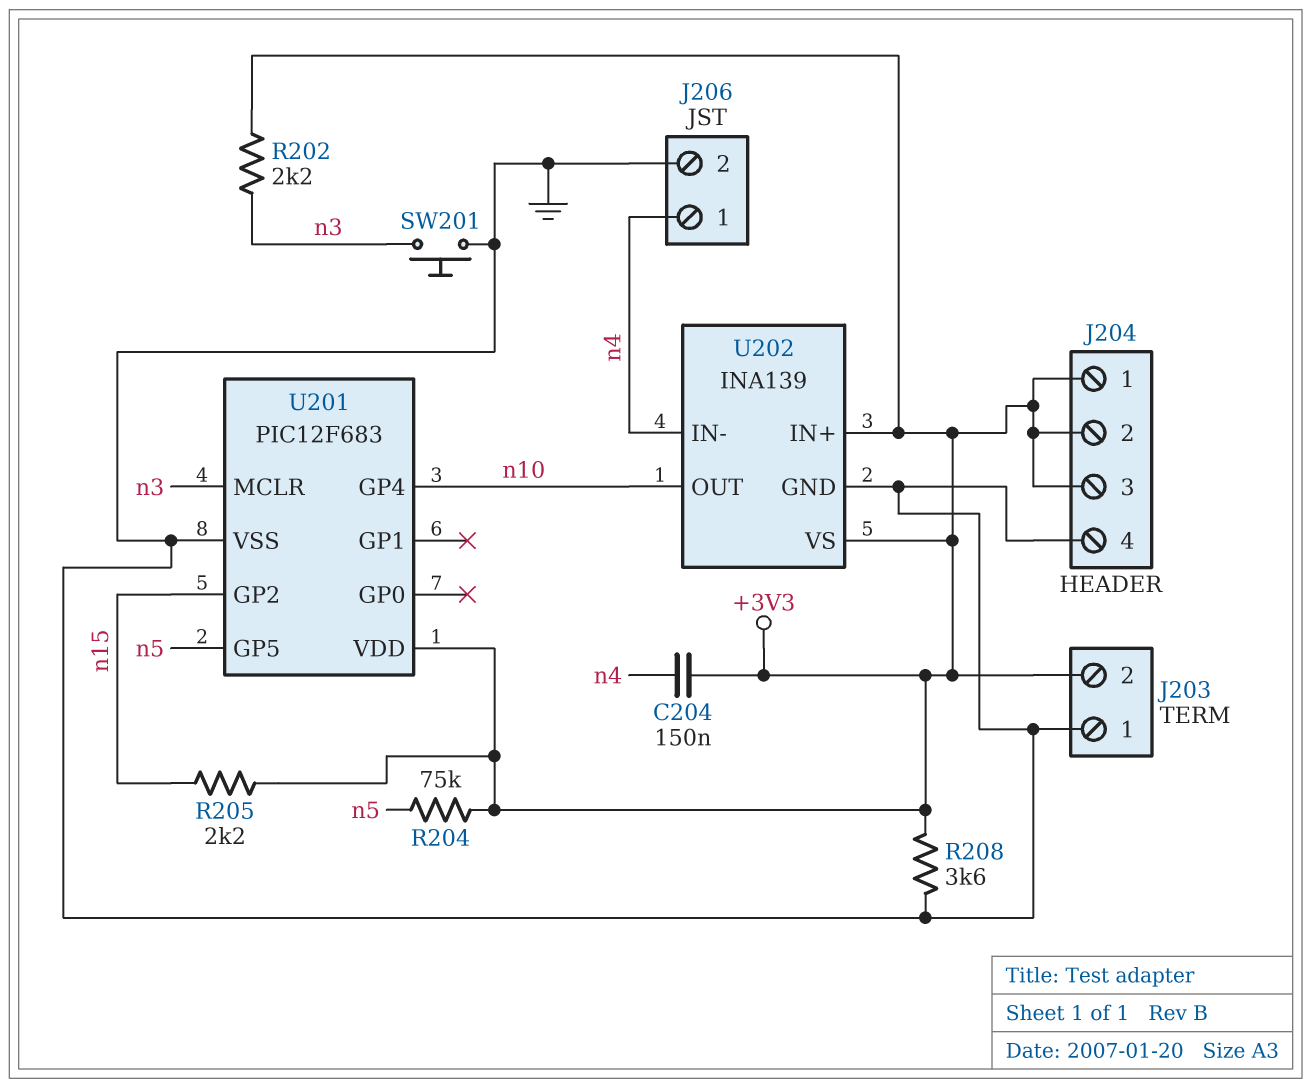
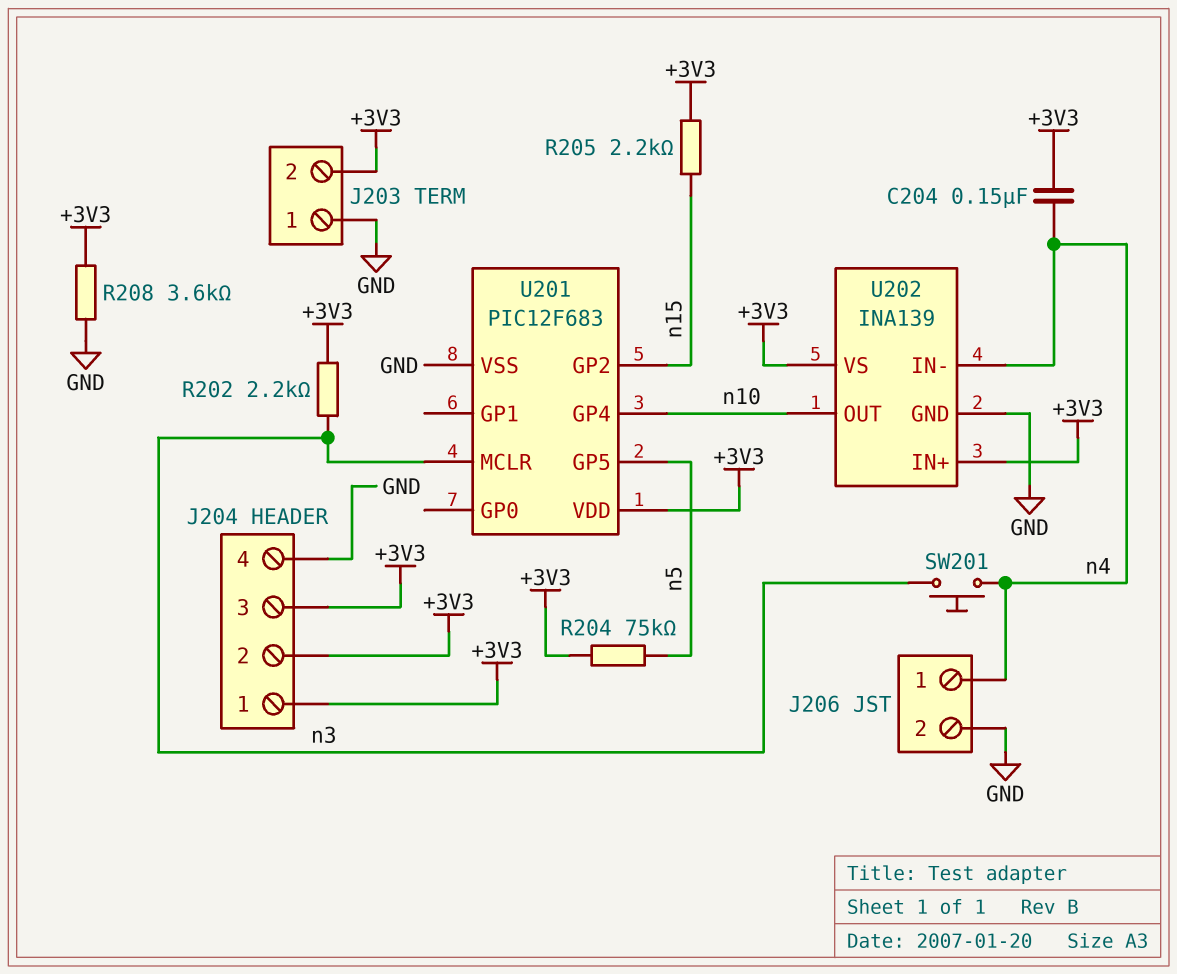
SW201: button (GND, n3) -> button (n3, n4)

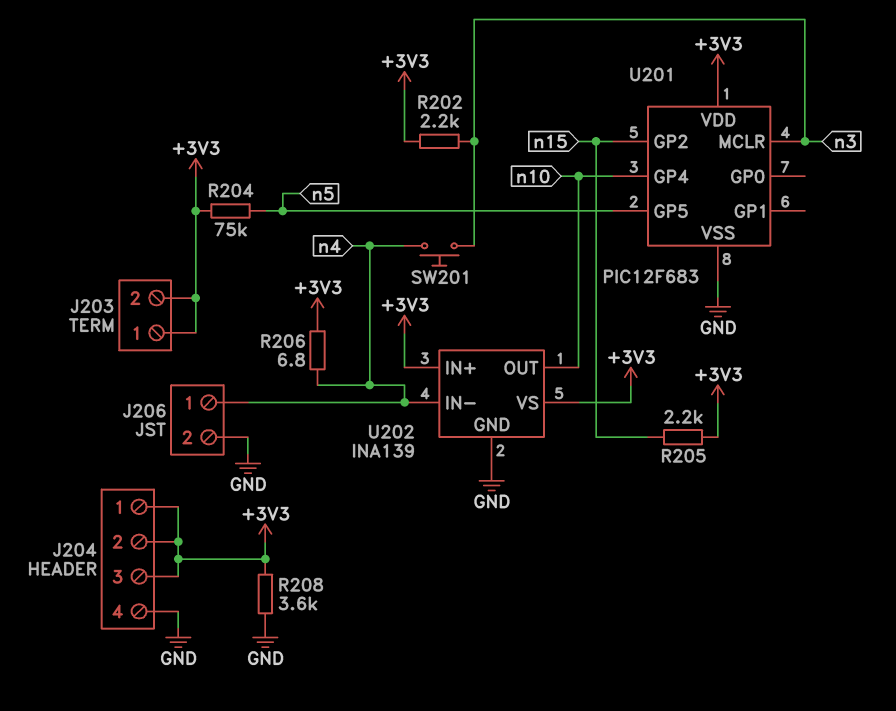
C204: 150nF (+3V3, n4) -> none
J203 pin 1: GND -> +3V3
R206: none -> 6.8 (+3V3, n4)

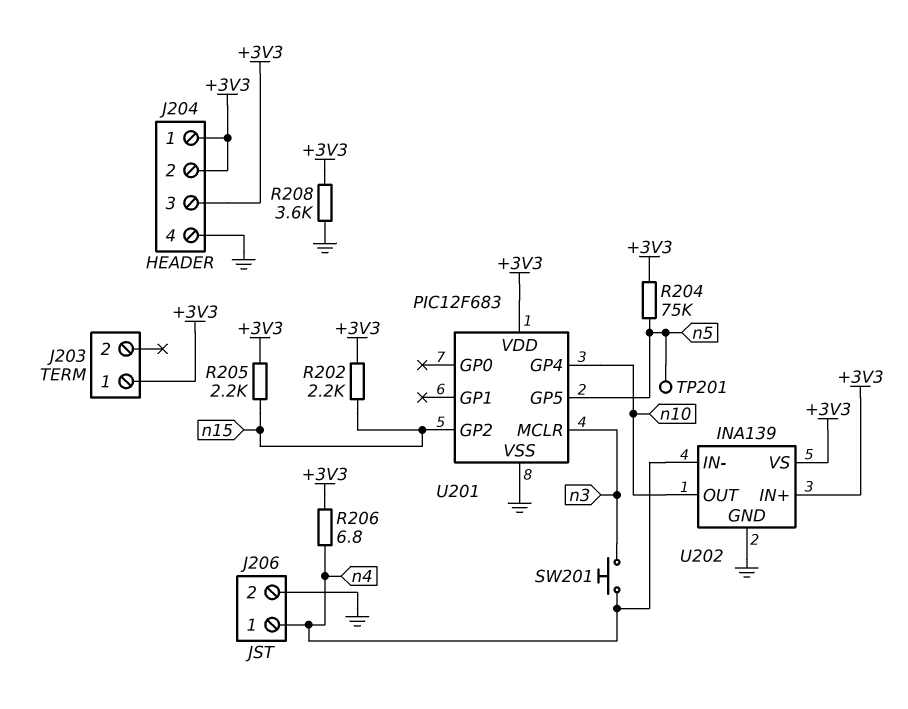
J203 pin 2: +3V3 -> none
R202: 2.2k (+3V3, n3) -> 2.2k (+3V3, n15)
TP201: none -> test point (n5)

